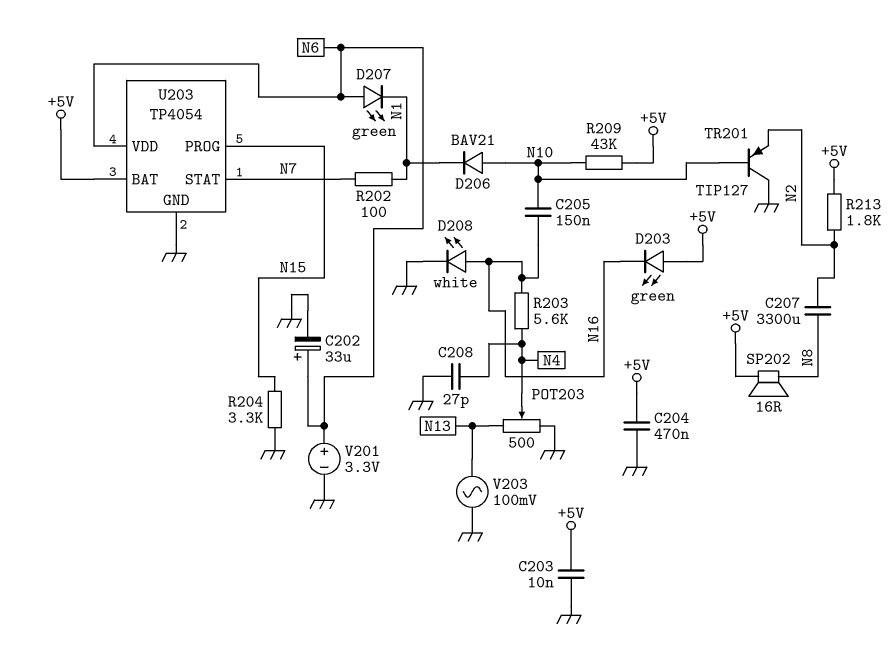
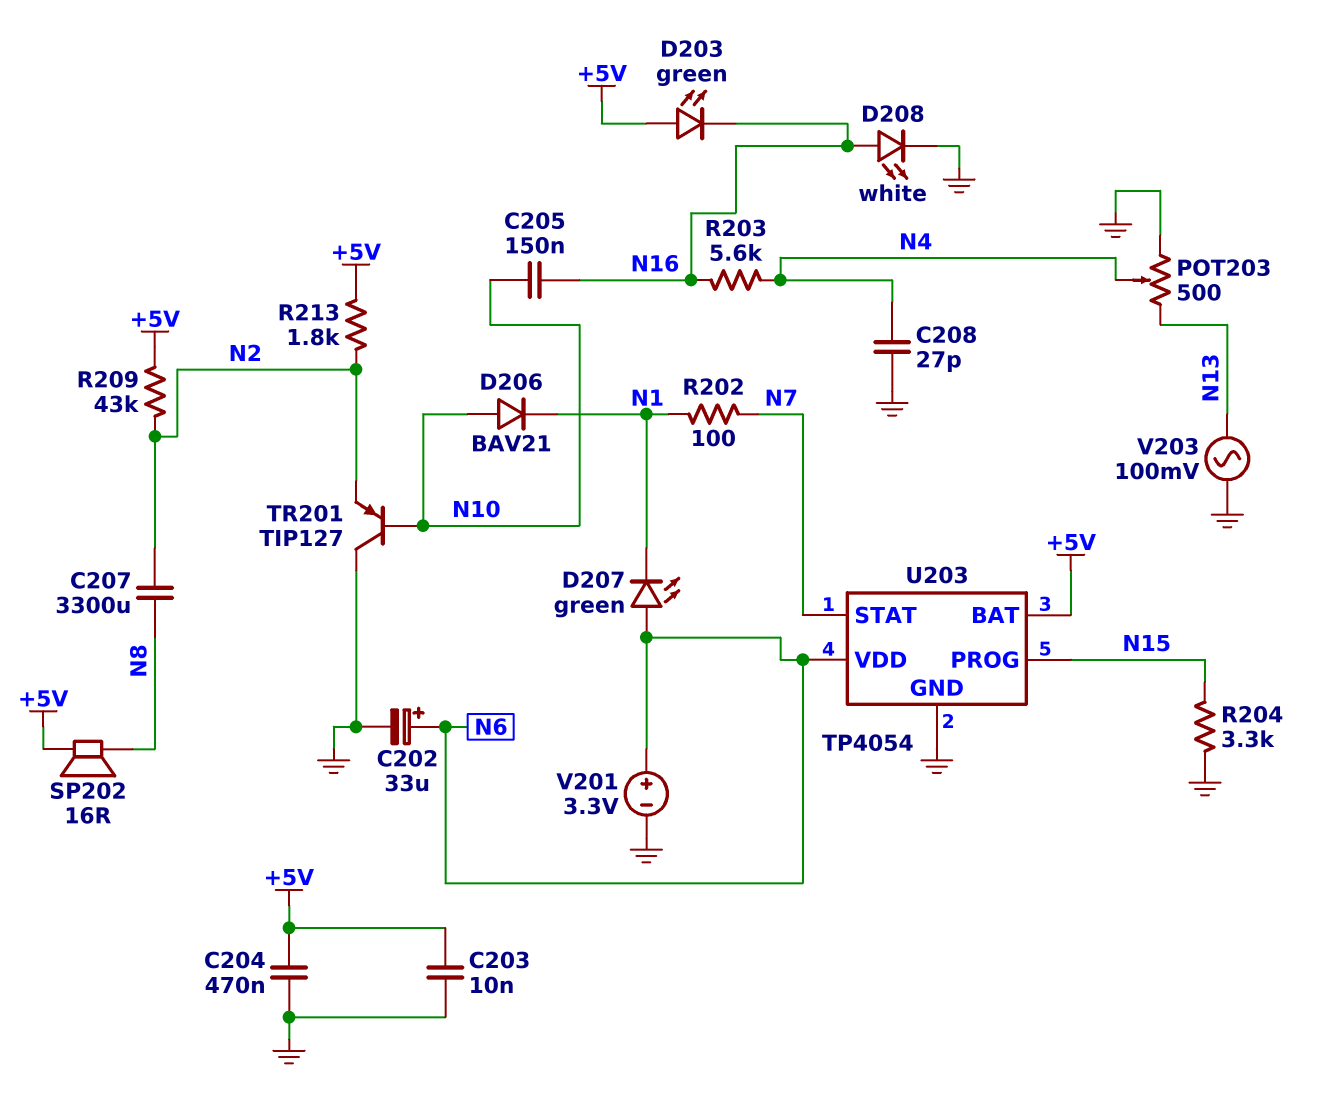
R209: 43k (+5V, N10) -> 43k (+5V, N2)

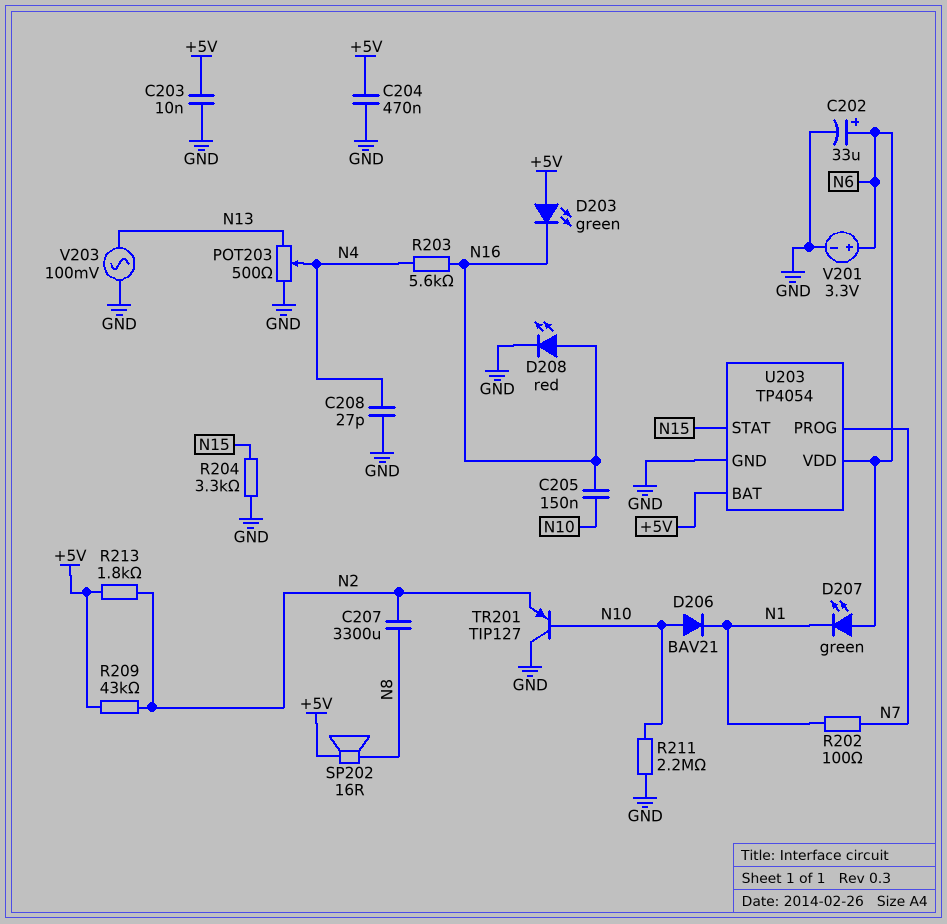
D208: LED white (A N16, K GND) -> LED red (A N16, K GND)
R211: none -> 2.2M (GND, N10)
U203 pin PROG: N15 -> N7
U203 pin STAT: N7 -> N15

